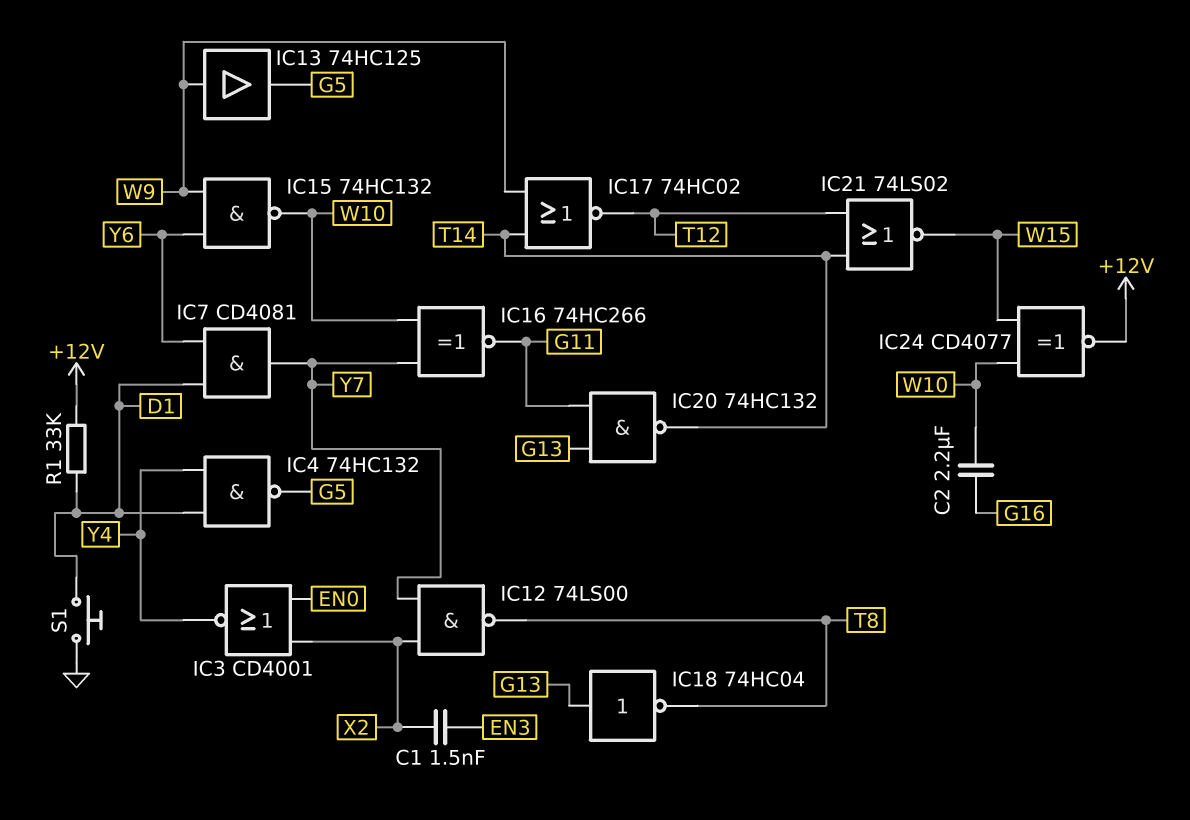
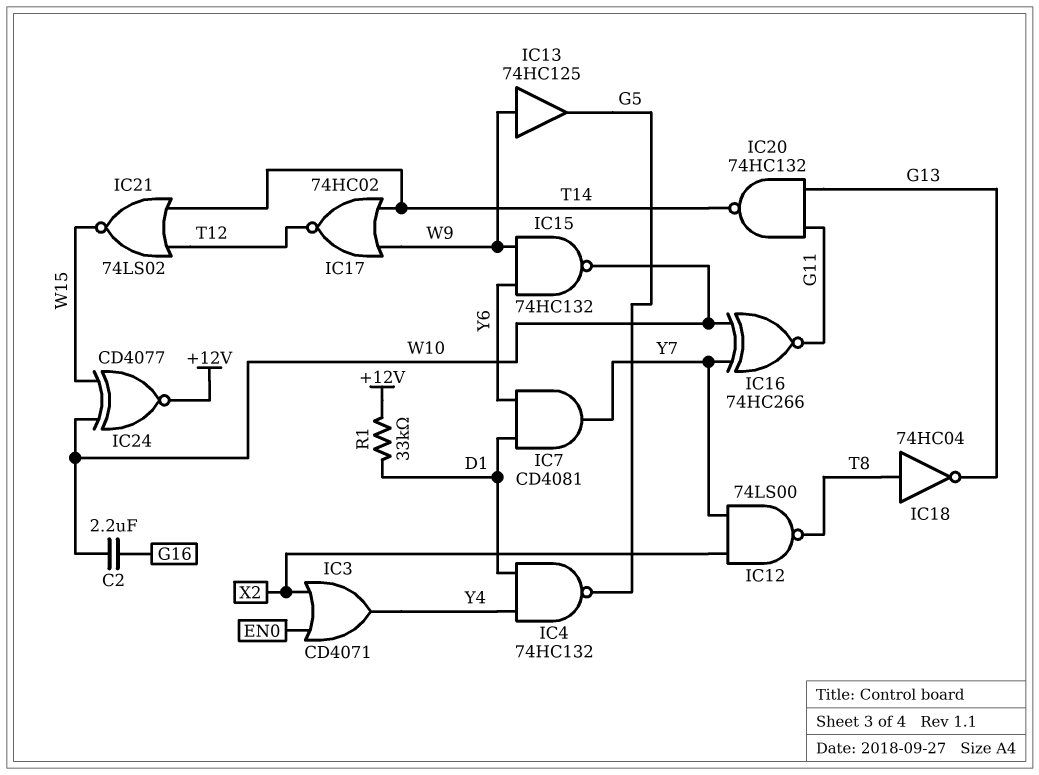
C1: 1.5nF (EN3, X2) -> none
IC3: NOR CD4001 (in EN0, in X2, out Y4) -> OR CD4071 (in EN0, in X2, out Y4)
IC18: NOT 74HC04 (in G13, out T8) -> NOT 74HC04 (in T8, out G13)
S1: button (D1, GND) -> none

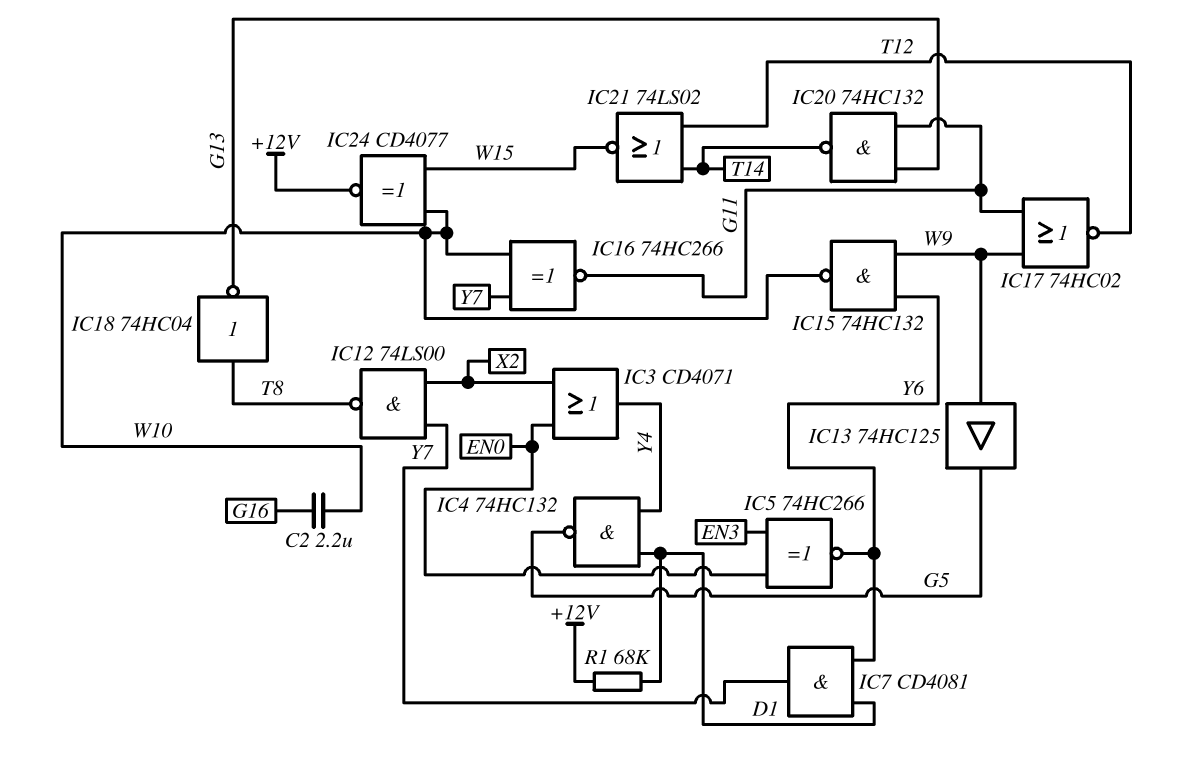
IC5: none -> XNOR 74HC266 (in EN0, in EN3, out Y6)
IC17: NOR 74HC02 (in T14, in W9, out T12) -> NOR 74HC02 (in G11, in W9, out T12)
R1: 33k (+12V, D1) -> 68k (+12V, D1)

